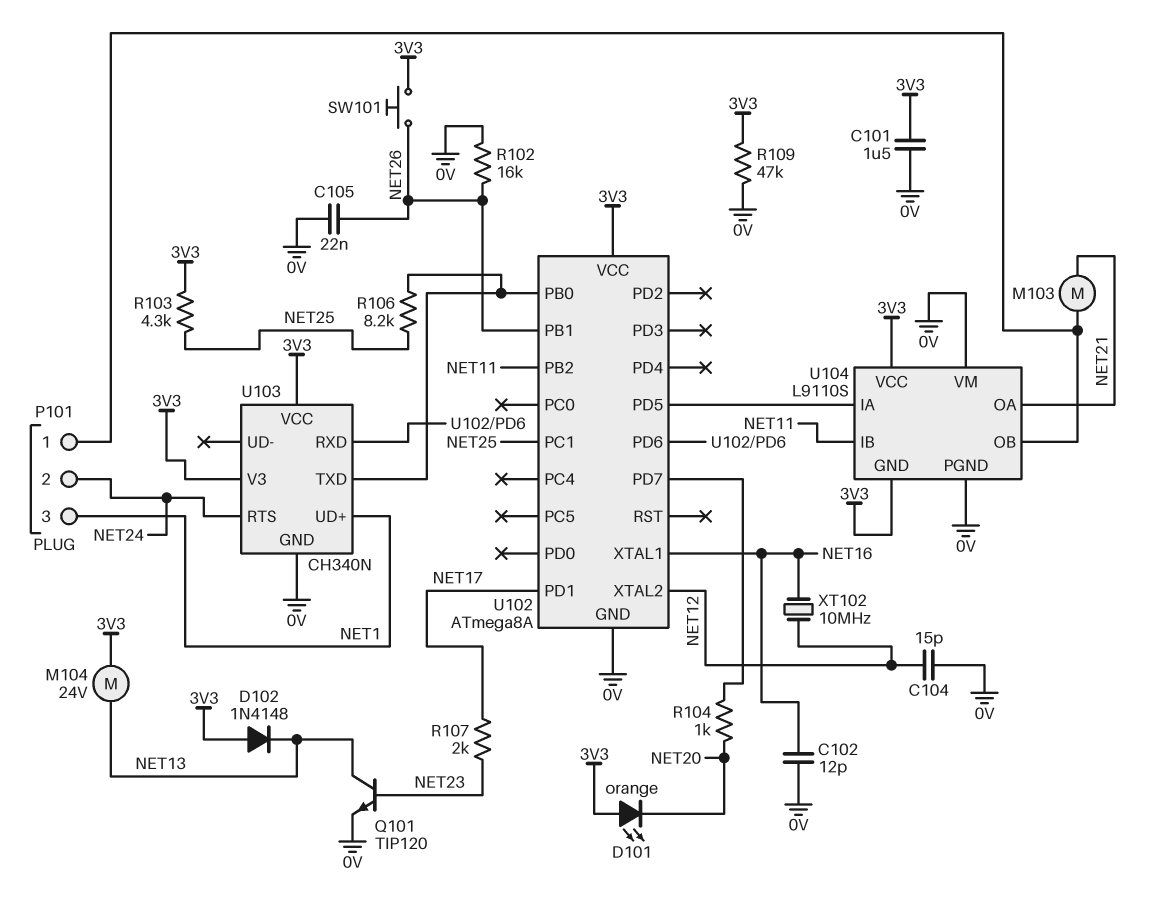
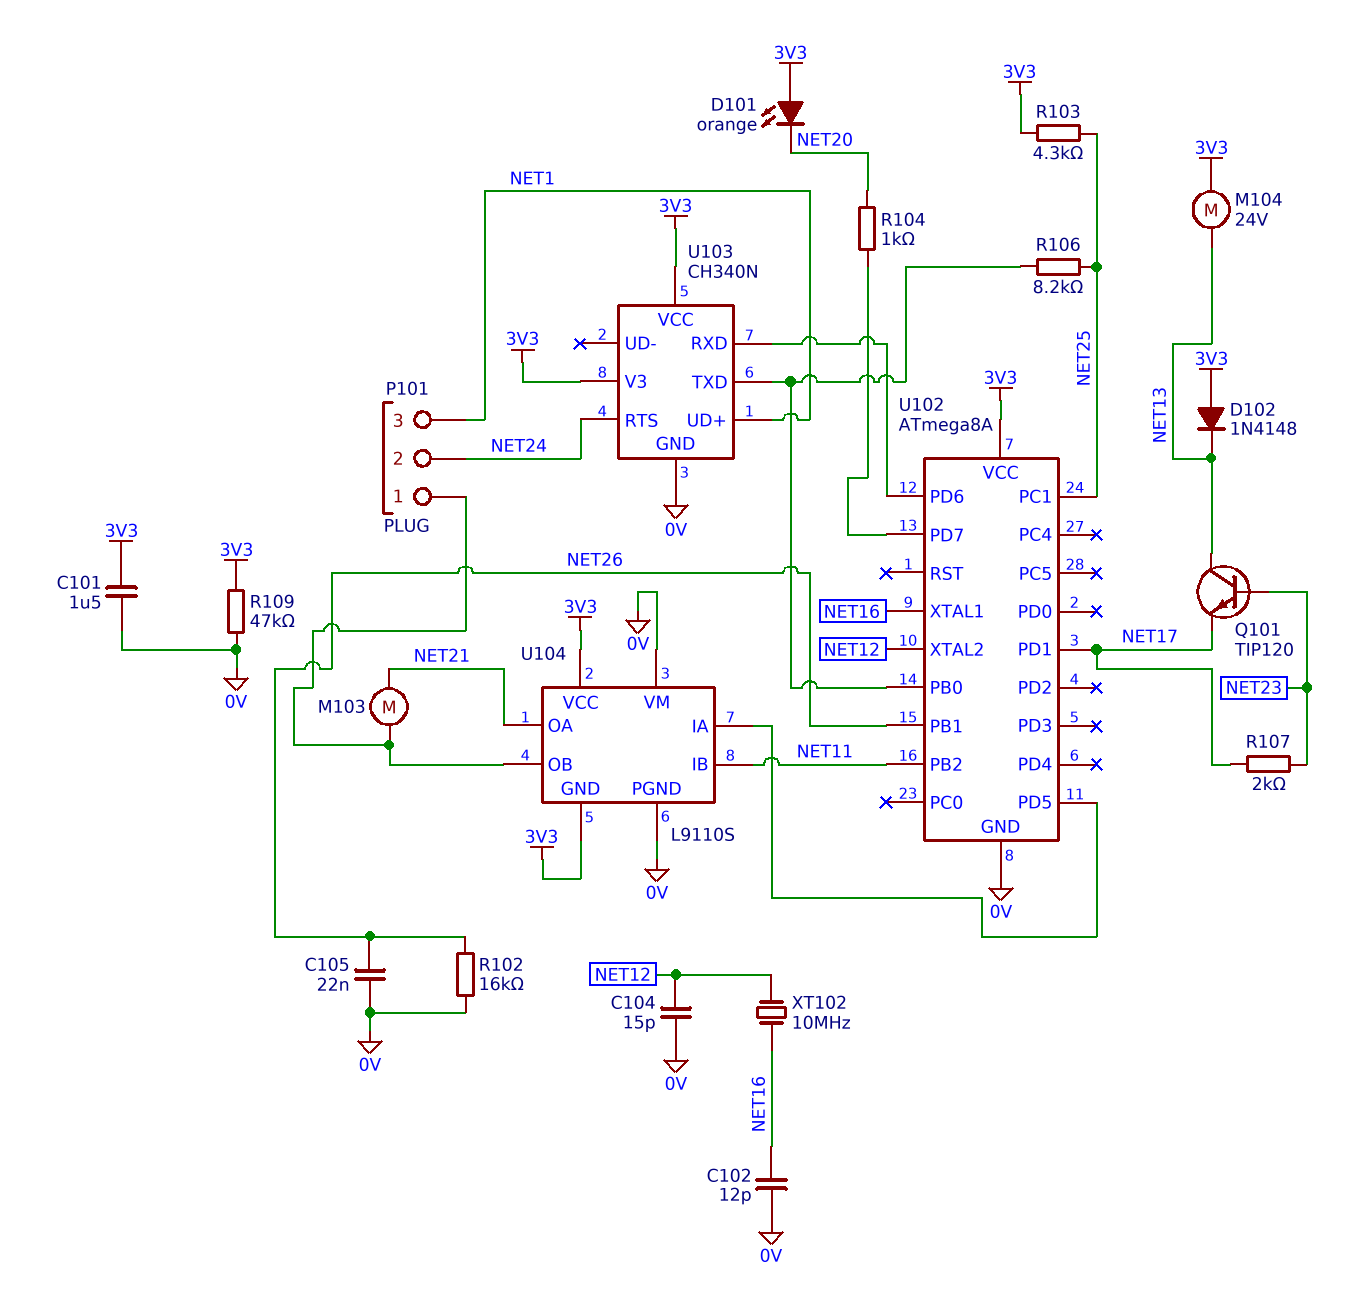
Q101: NPN TIP120 (B NET23, C NET13, E 0V) -> NPN TIP120 (B NET23, C NET13, E NET17)
SW101: button (3V3, NET26) -> none

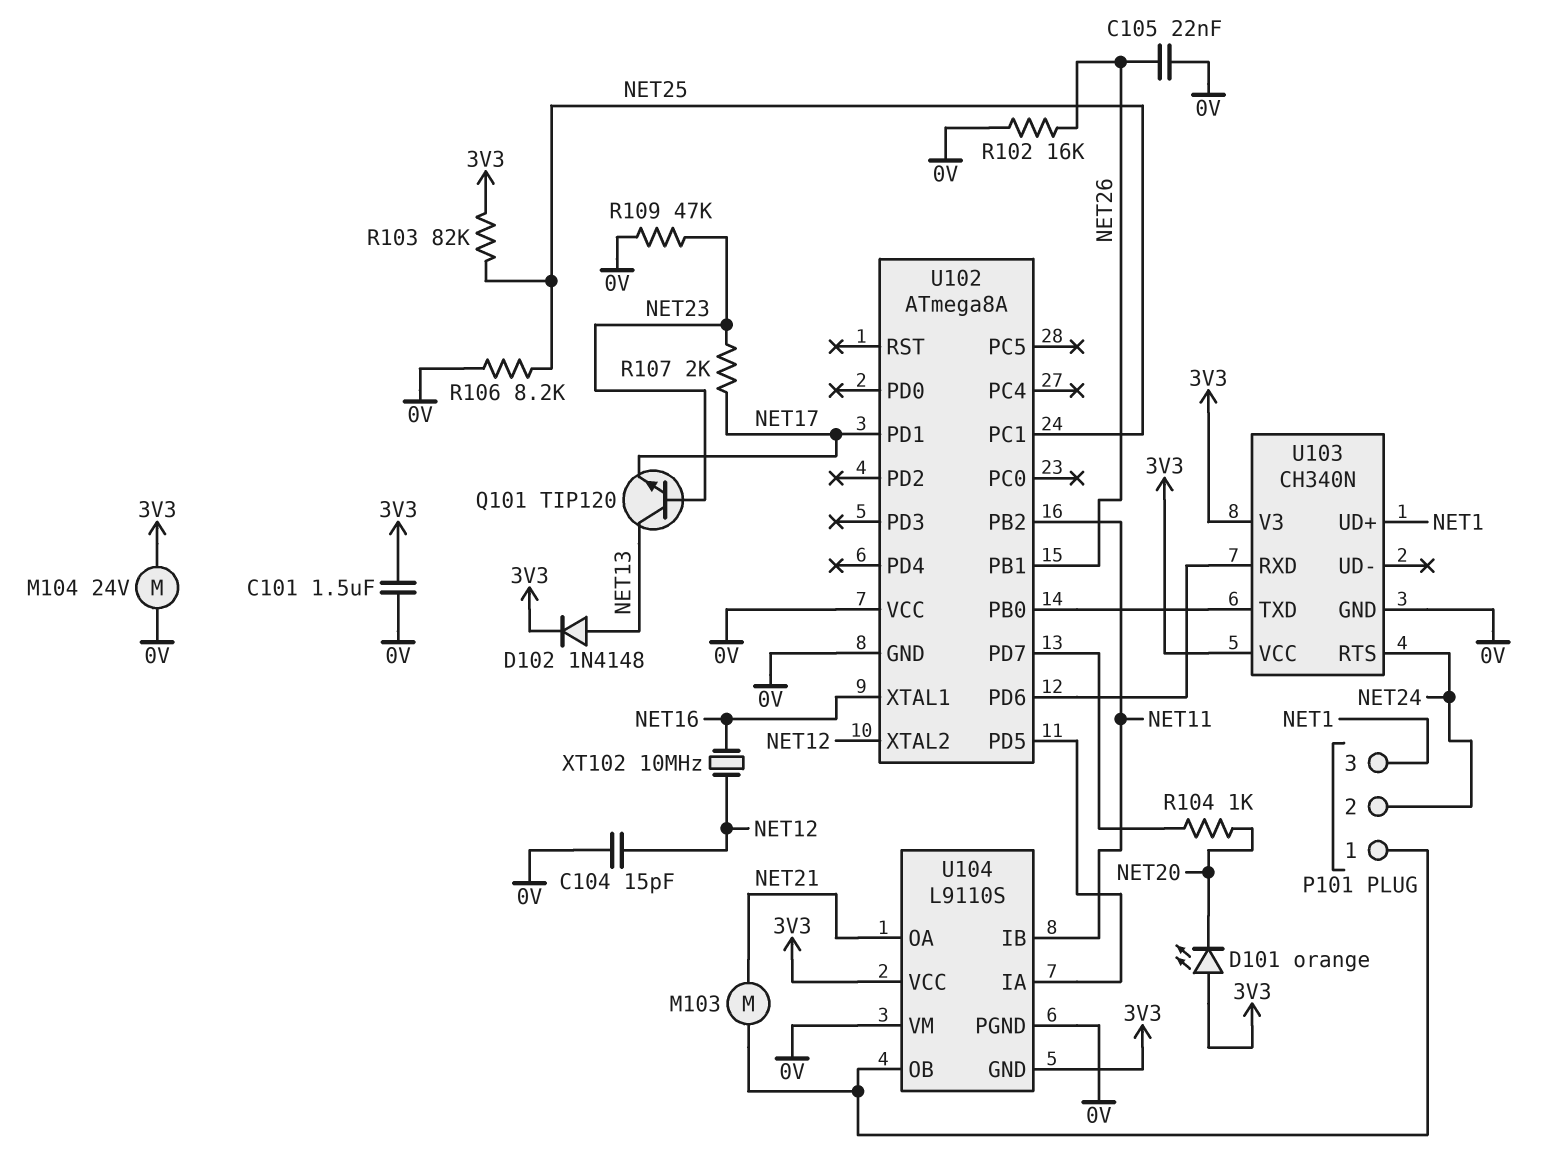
C102: 12pF (0V, NET16) -> none
D102: diode 1N4148 (A 3V3, K NET13) -> diode 1N4148 (A NET13, K 3V3)
M104: motor 24V (3V3, NET13) -> motor 24V (0V, 3V3)
R103: 4.3k (3V3, NET25) -> 82k (3V3, NET25)
R106: 8.2k (NET25, U102/PB0) -> 8.2k (0V, NET25)
R109: 47k (0V, 3V3) -> 47k (0V, NET23)
U102 pin VCC: 3V3 -> 0V

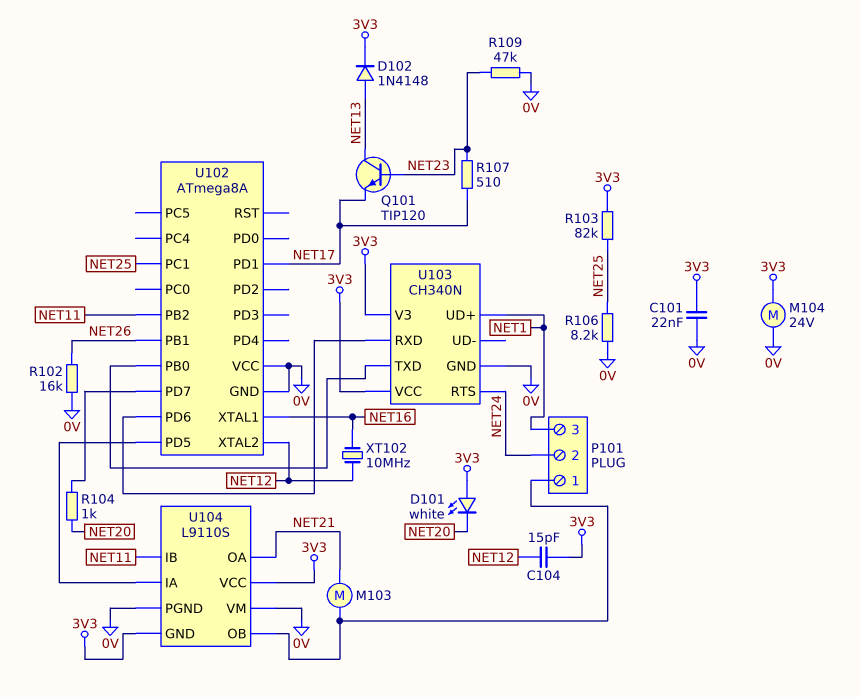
C101: 1.5uF (0V, 3V3) -> 22nF (0V, 3V3)
C104: 15pF (0V, NET12) -> 15pF (3V3, NET12)
C105: 22nF (0V, NET26) -> none
D101: LED orange (A 3V3, K NET20) -> LED white (A 3V3, K NET20)
R107: 2k (NET17, NET23) -> 510 (NET17, NET23)

